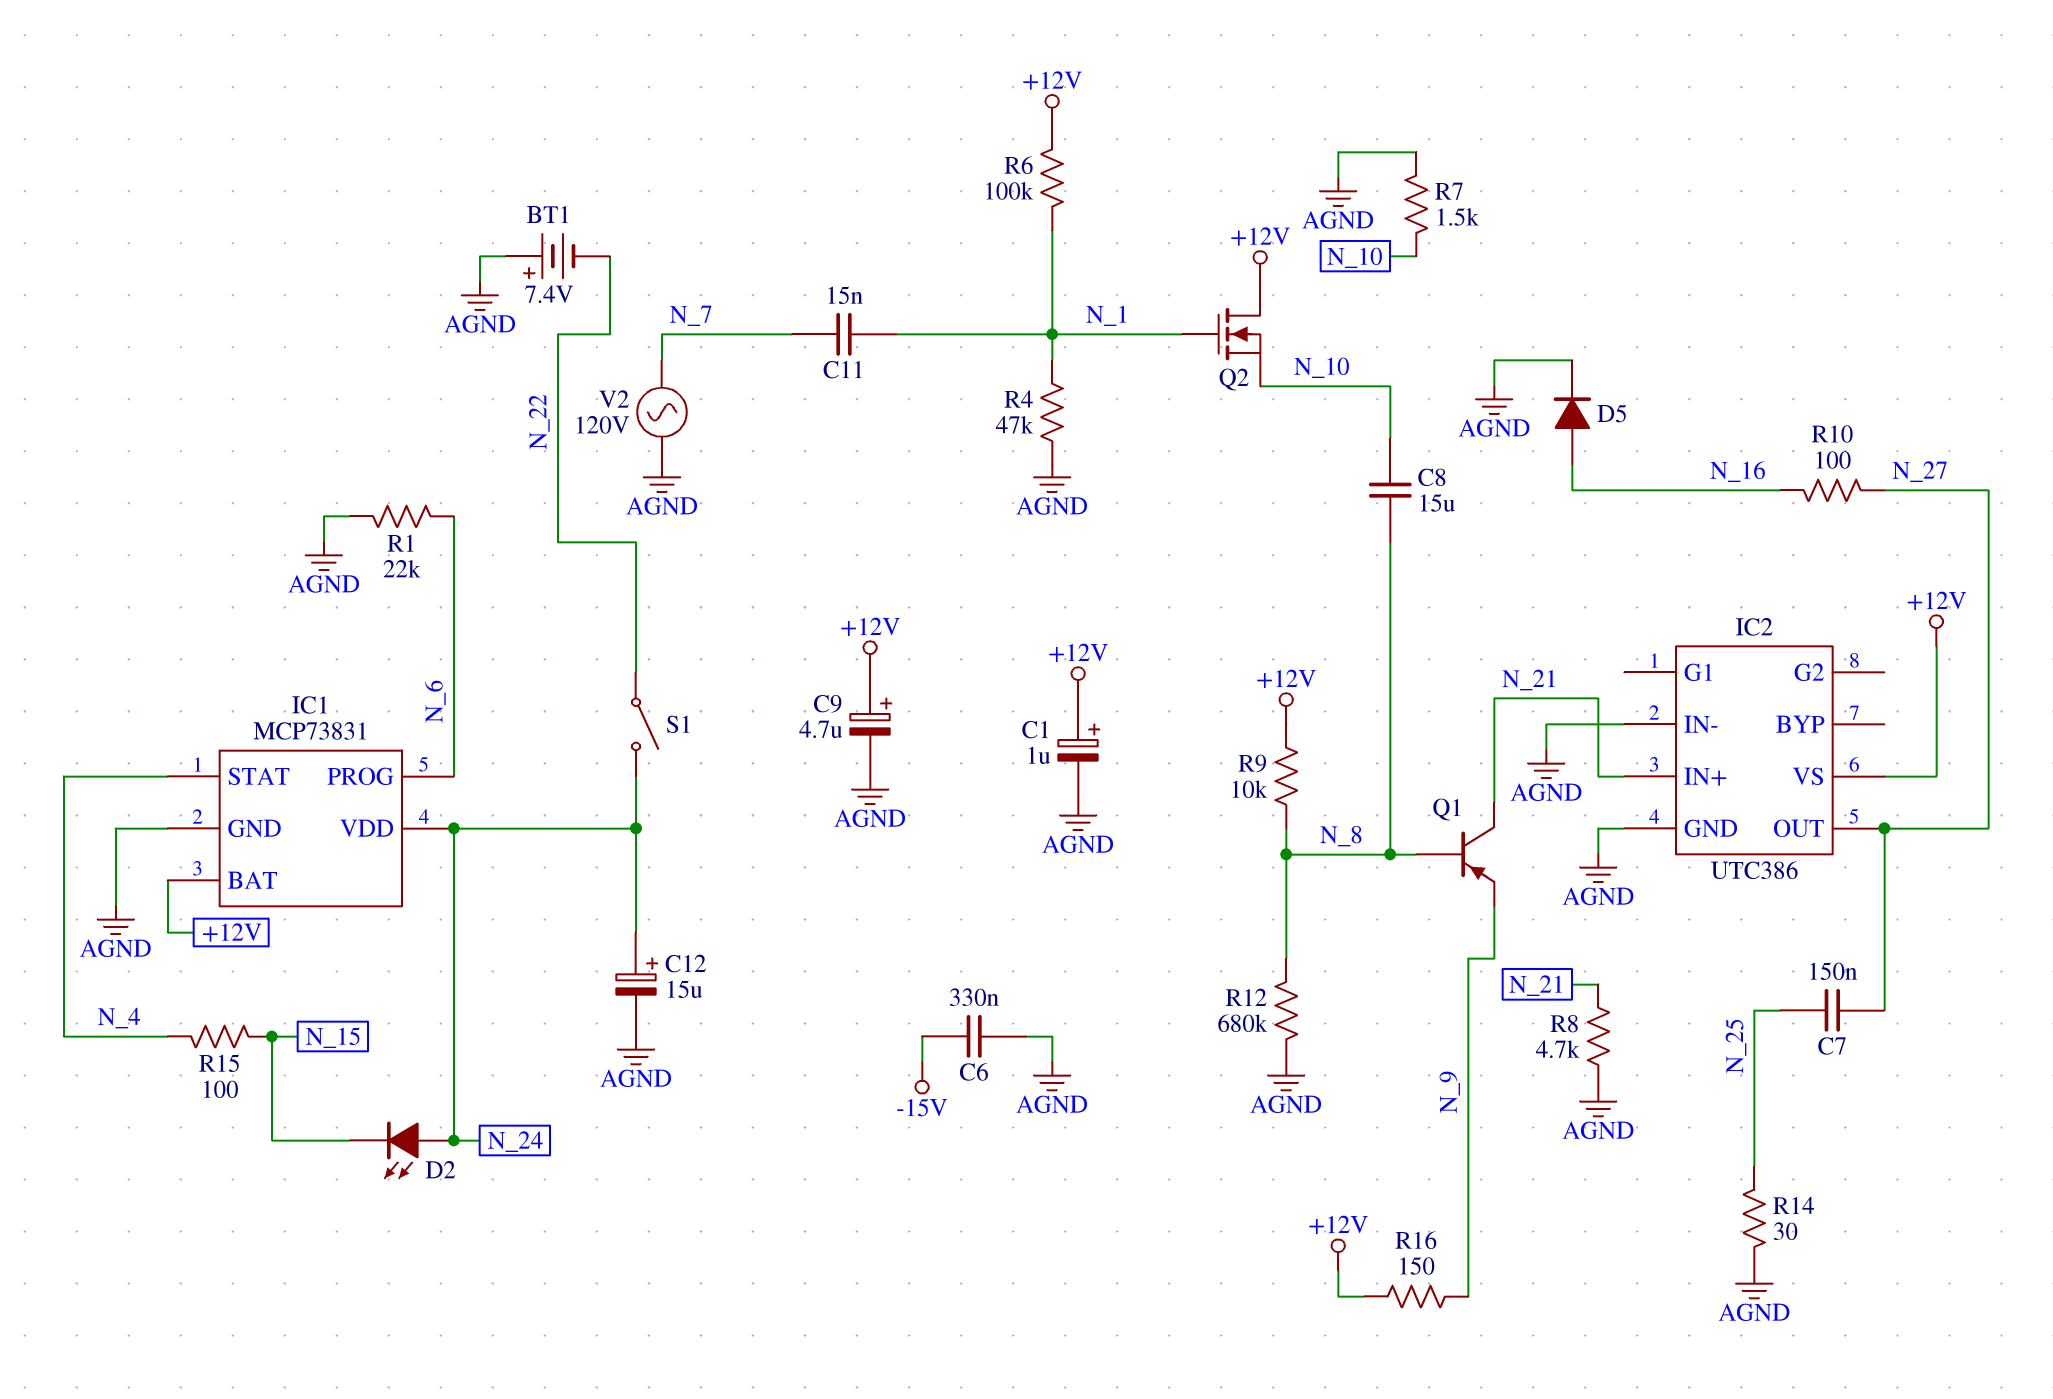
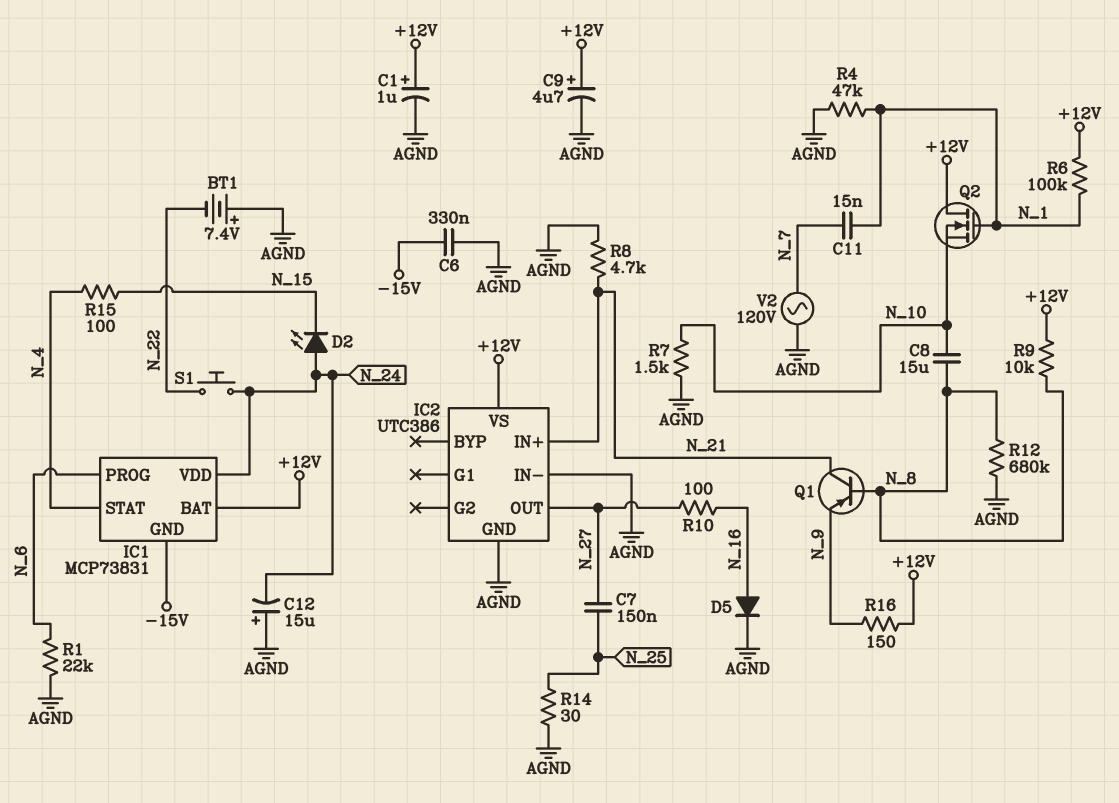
C12: 15uF (plus N_24, minus AGND) -> 15uF (plus AGND, minus N_24)
IC1 pin GND: AGND -> -15V
S1: switch (N_22, N_24) -> button (N_22, N_24)

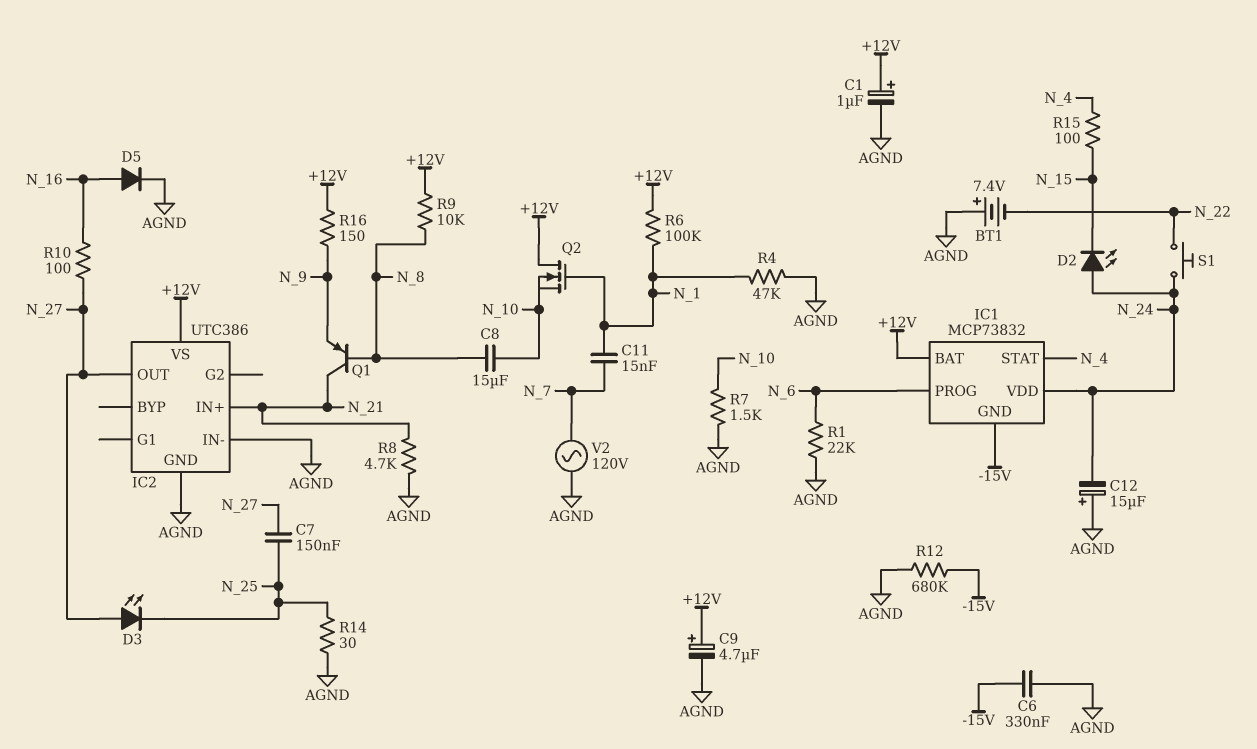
D3: none -> LED (A N_27, K N_25)
IC1: MCP73831 -> MCP73832
R12: 680k (AGND, N_8) -> 680k (-15V, AGND)

